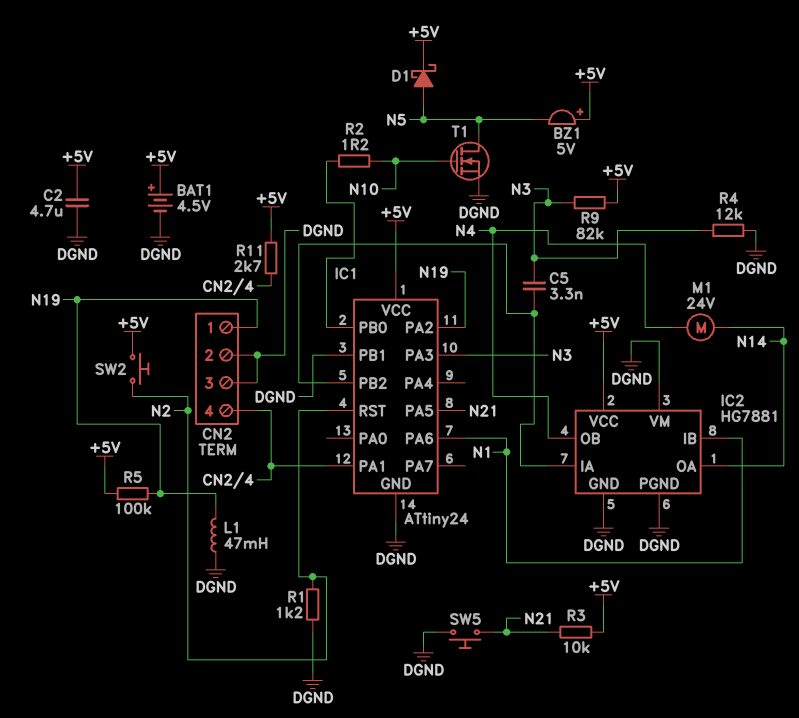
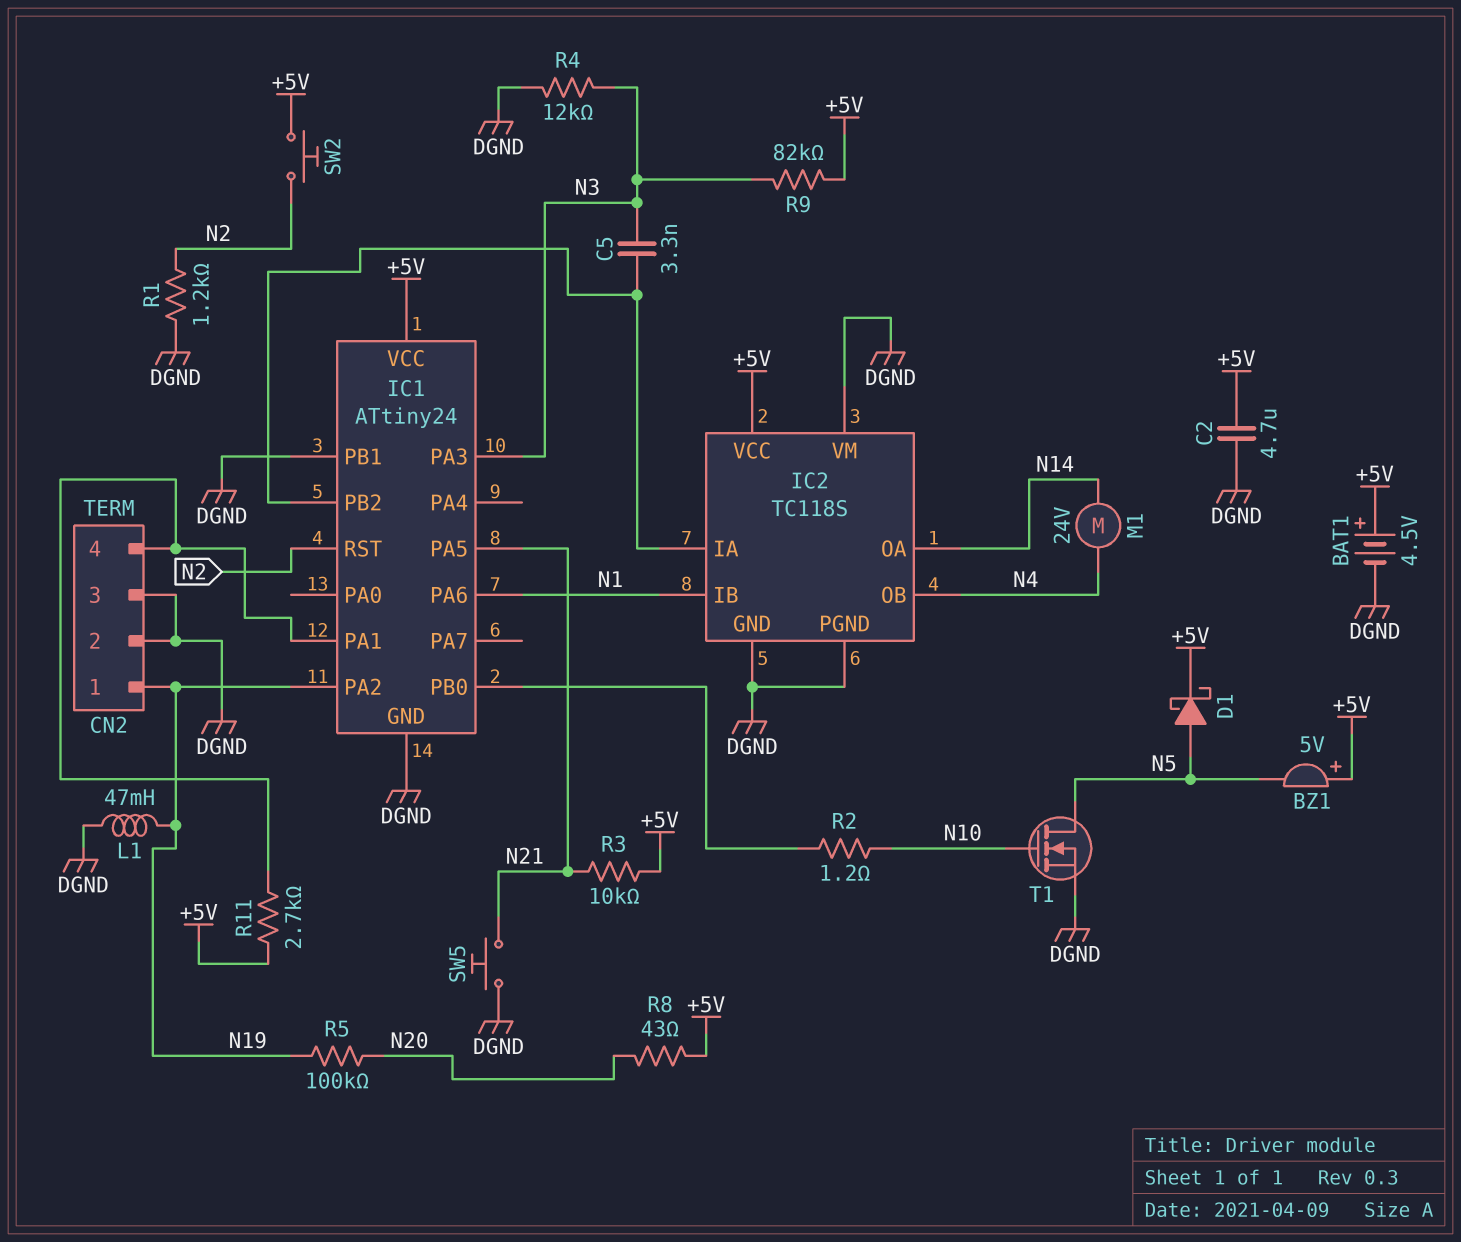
IC2: HG7881 -> TC118S
R5: 100k (+5V, N19) -> 100k (N19, N20)
R8: none -> 43 (+5V, N20)

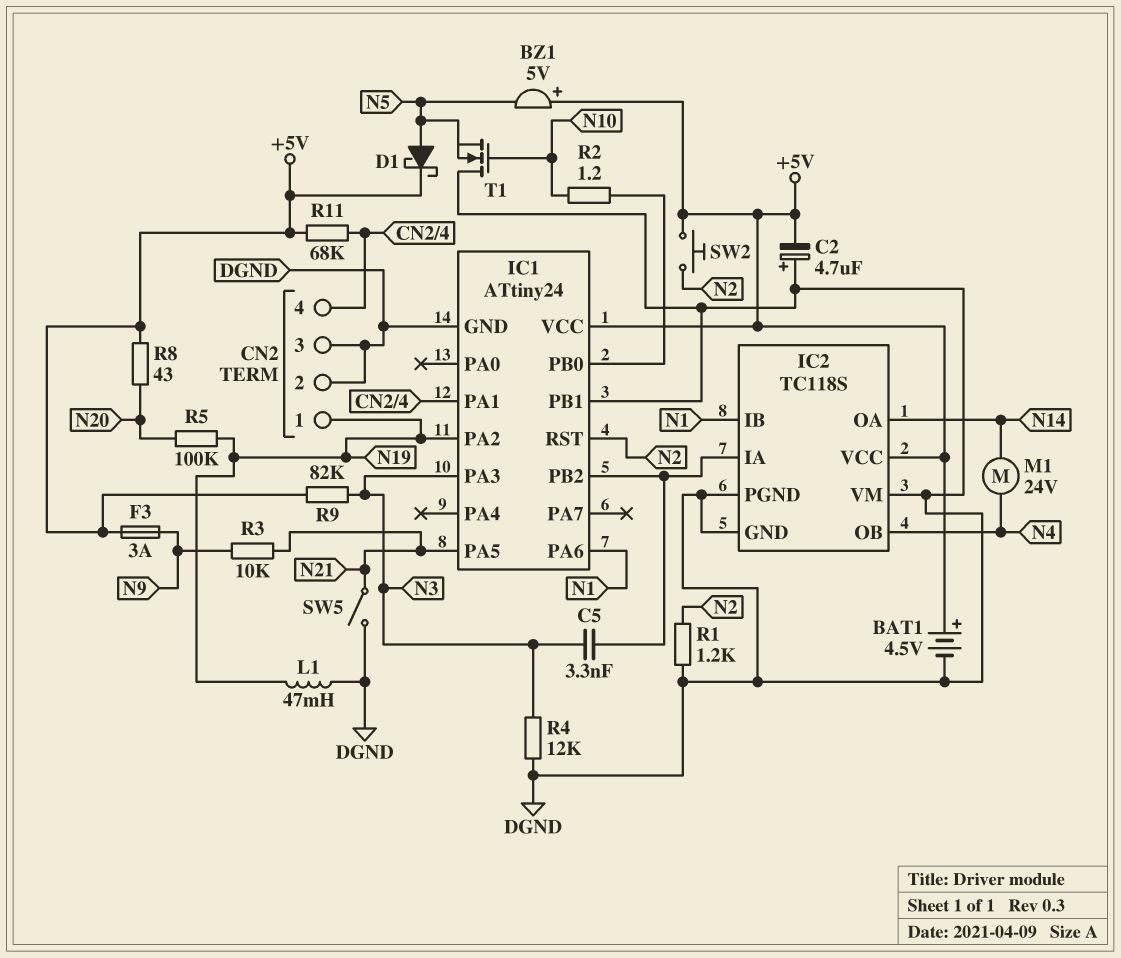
C2: 4.7uF (+5V, DGND) -> 4.7uF (plus DGND, minus +5V)
F3: none -> 3A (+5V, N9)
R3: 10k (+5V, N21) -> 10k (N9, N21)
R11: 2.7k (+5V, CN2/4) -> 68k (+5V, CN2/4)
SW5: button (DGND, N21) -> switch (DGND, N21)
T1: NMOS (G N10, D N5, S DGND) -> NMOS (G N10, D DGND, S N5)

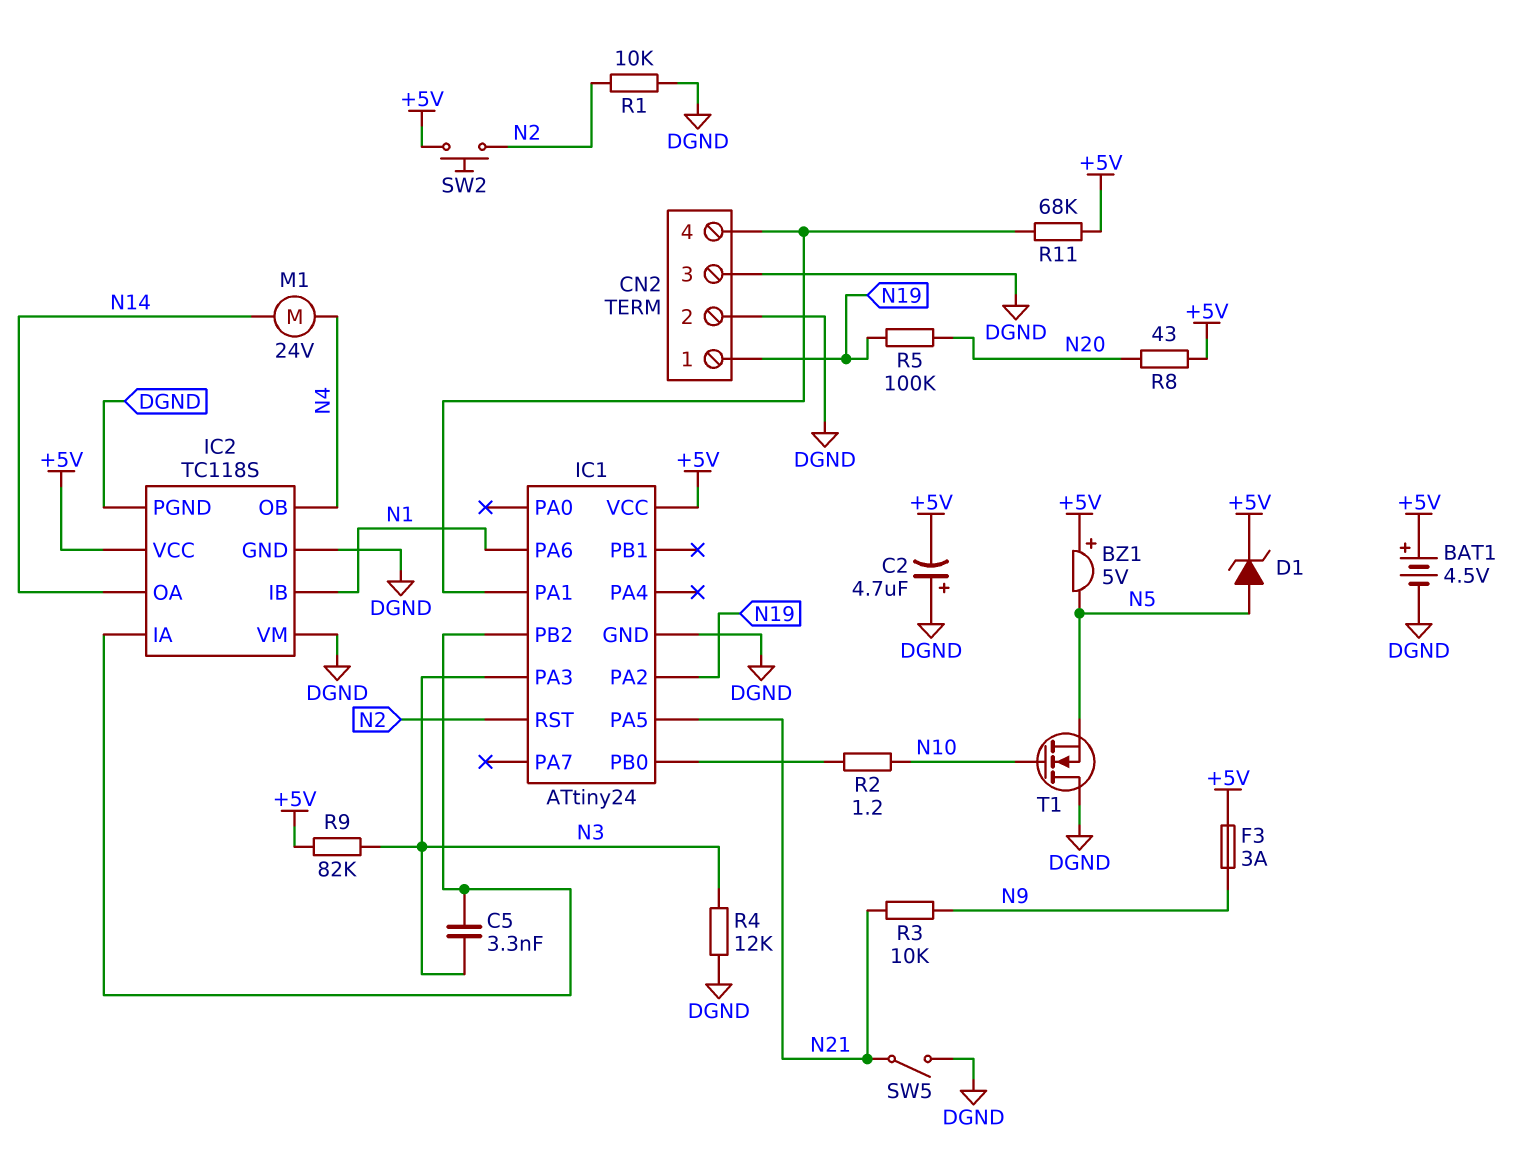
D1: schottky (A N5, K +5V) -> zener (A N5, K +5V)
IC1 pin PB1: DGND -> none
L1: 47mH (DGND, N19) -> none
R1: 1.2k (DGND, N2) -> 10k (DGND, N2)

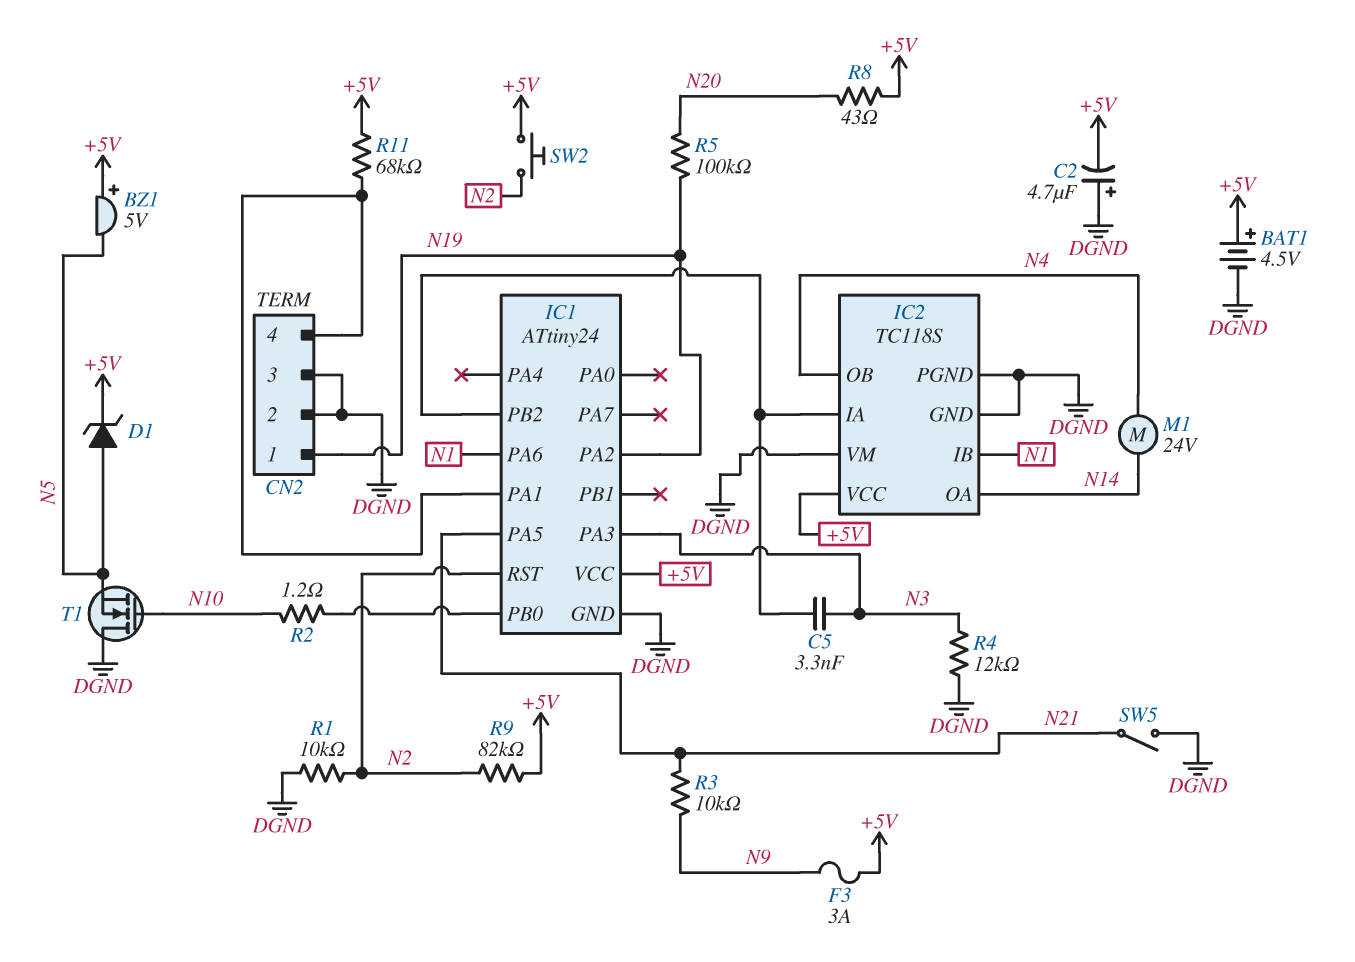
R9: 82k (+5V, N3) -> 82k (+5V, N2)

